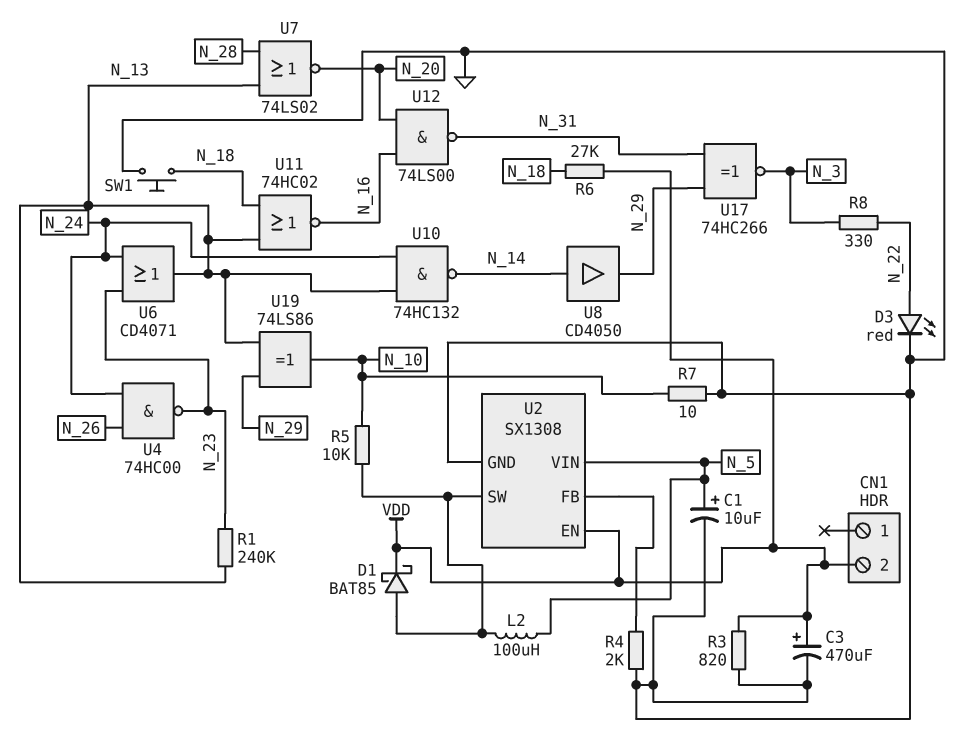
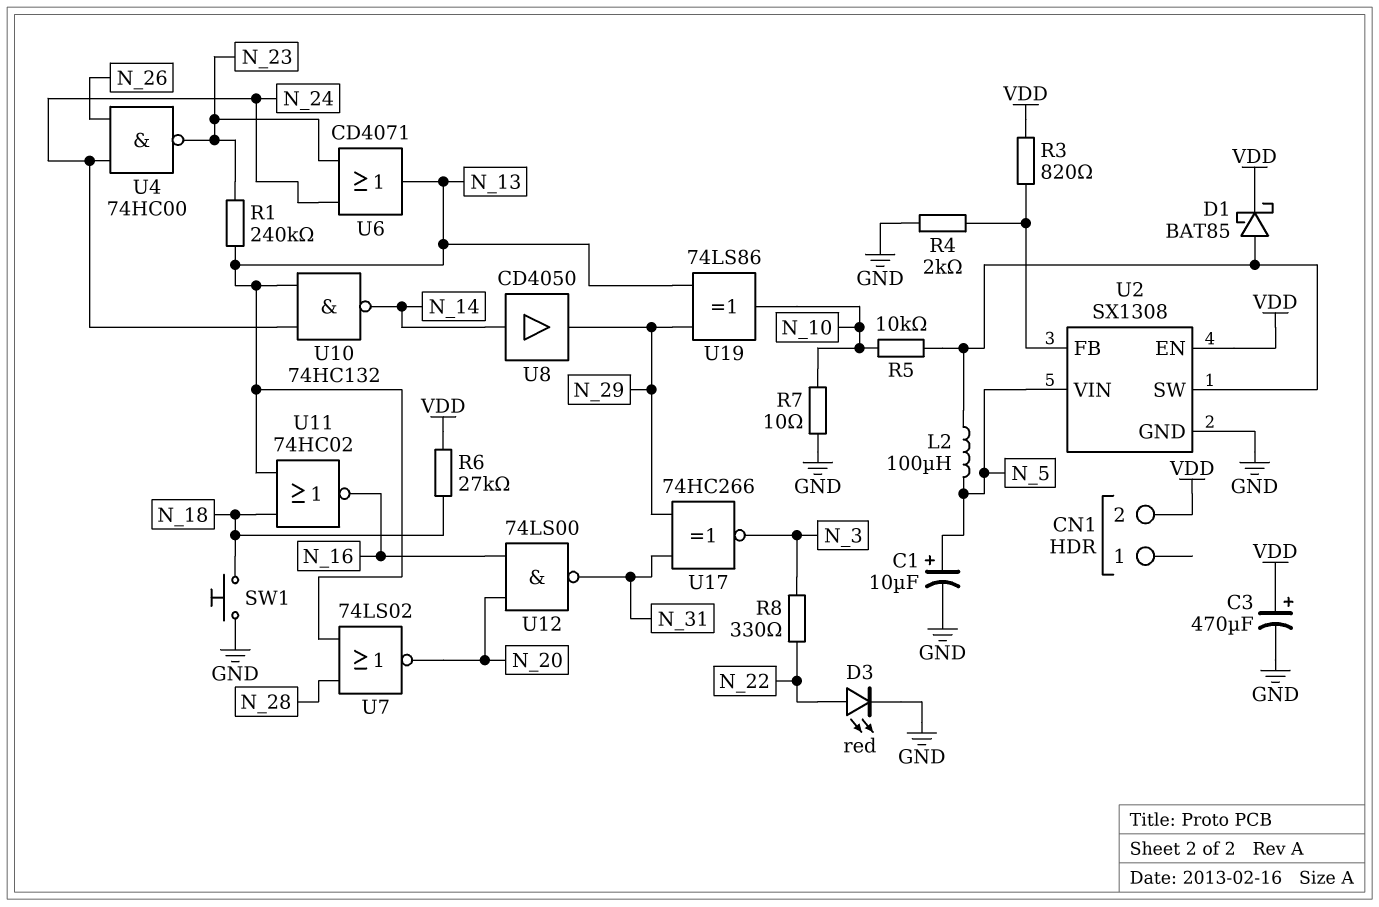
R3: 820 (GND, VDD) -> 820 (U2/FB, VDD)

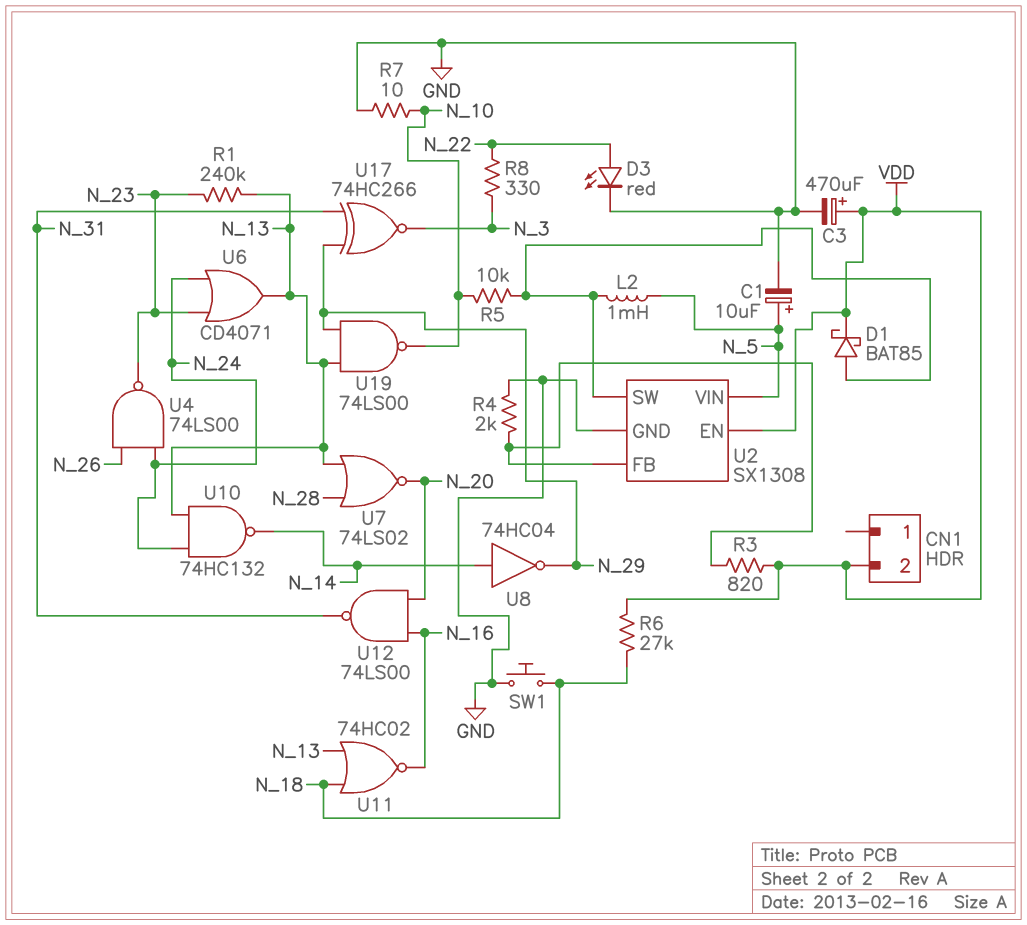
L2: 100uH (N_5, U2/SW) -> 1mH (N_5, U2/SW)
U4: NAND 74HC00 (in N_24, in N_26, out N_23) -> NAND 74LS00 (in N_24, in N_26, out N_23)
U8: buffer CD4050 (in N_14, out N_29) -> NOT 74HC04 (in N_14, out N_29)
U19: XOR 74LS86 (in N_13, in N_29, out N_10) -> NAND 74LS00 (in N_13, in N_29, out N_10)

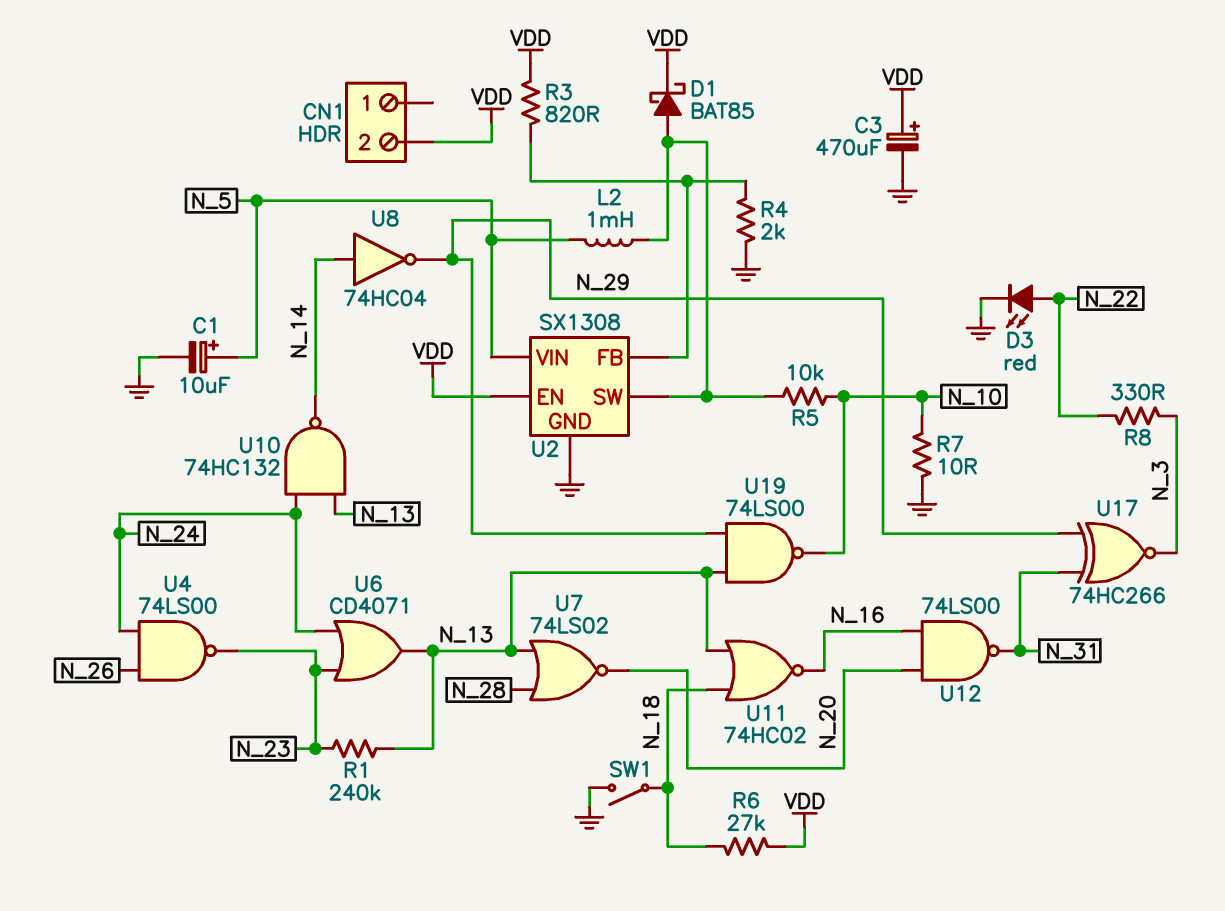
SW1: button (GND, N_18) -> switch (GND, N_18)

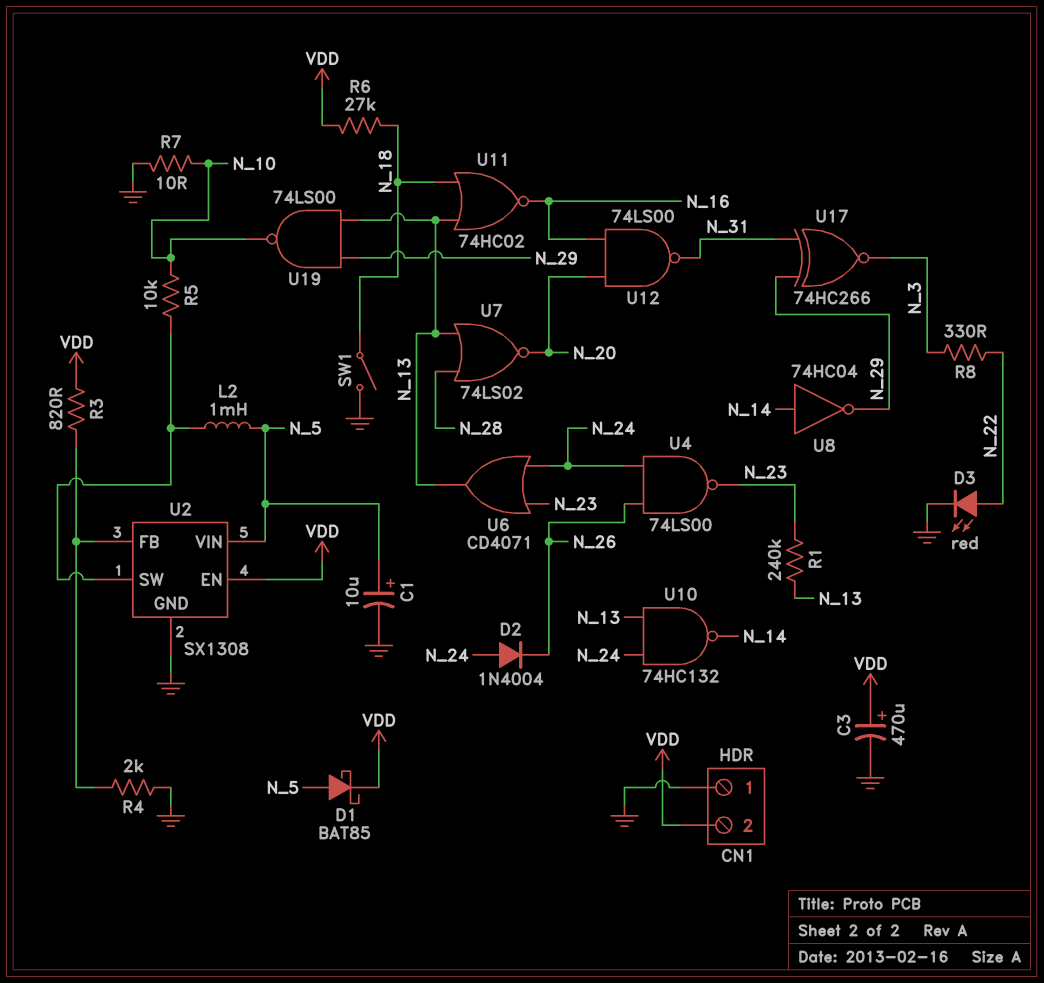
CN1 pin 1: none -> GND
D1: schottky BAT85 (A U2/SW, K VDD) -> schottky BAT85 (A N_5, K VDD)
D2: none -> diode 1N4004 (A N_24, K N_26)

